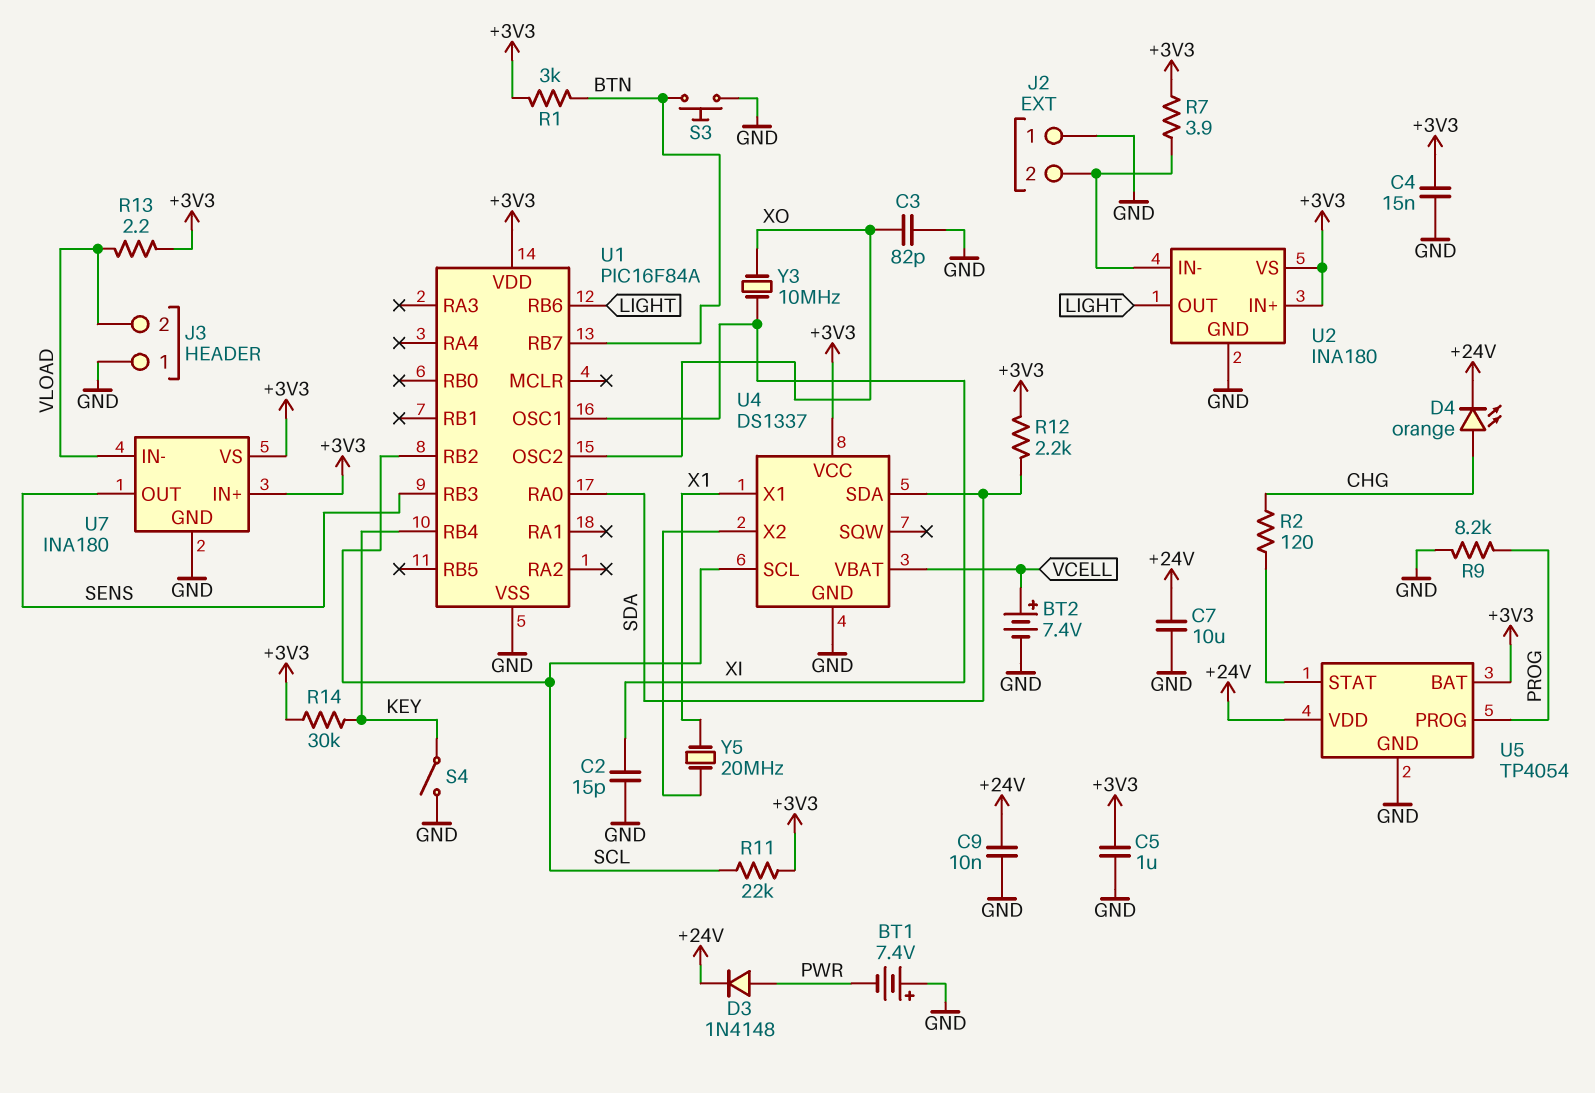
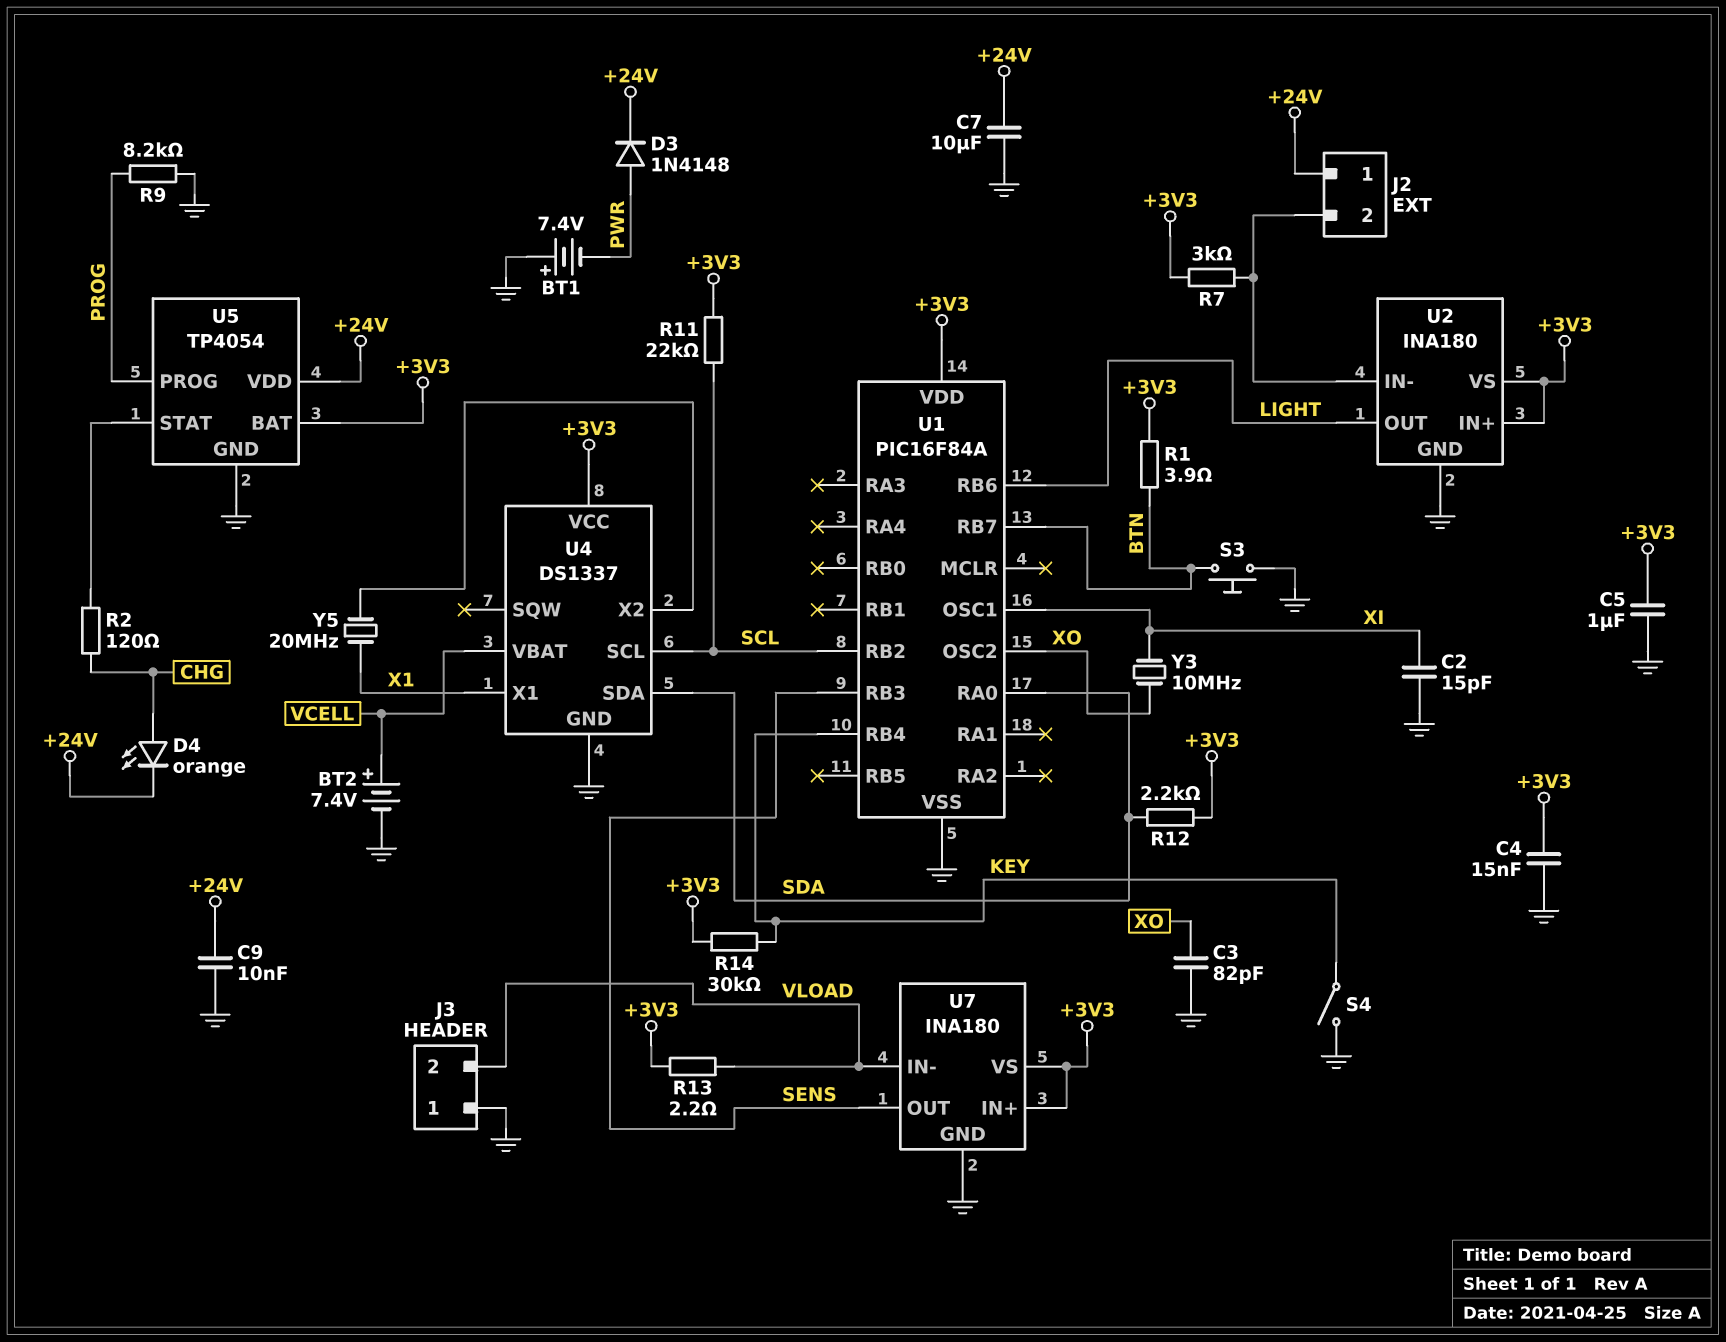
J2 pin 1: GND -> +24V
R1: 3k (+3V3, BTN) -> 3.9 (+3V3, BTN)
R7: 3.9 (+3V3, J2/2) -> 3k (+3V3, J2/2)

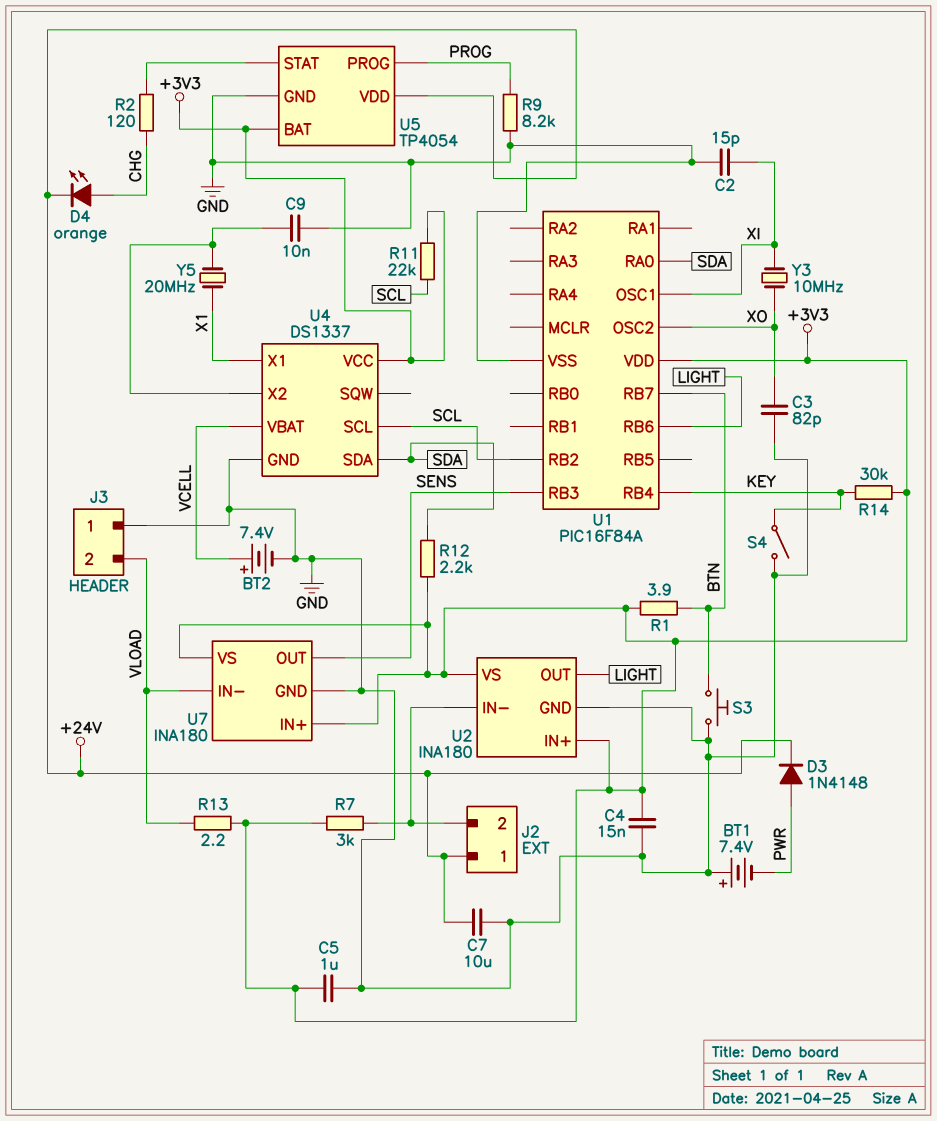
C9: 10nF (+24V, GND) -> 10nF (GND, U4/X2)

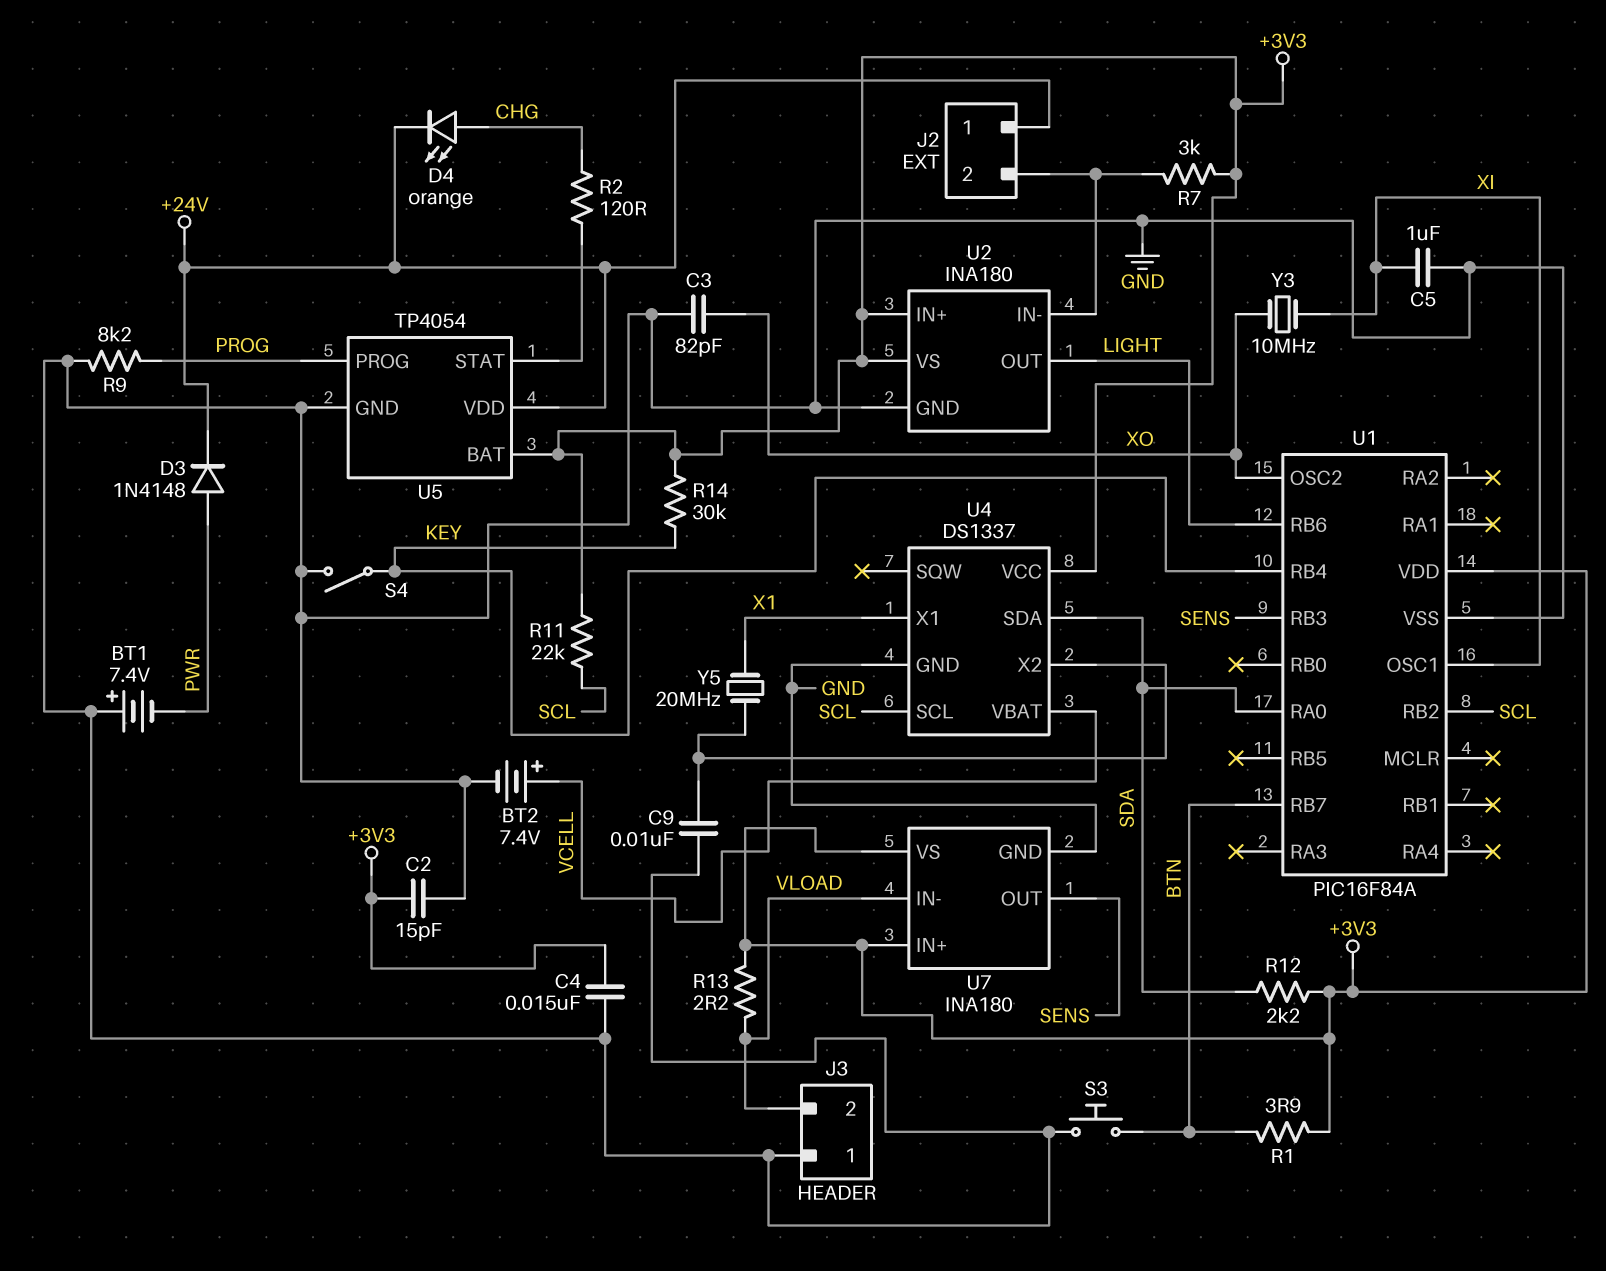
C2: 15pF (GND, XI) -> 15pF (+3V3, GND)
C5: 1uF (+3V3, GND) -> 1uF (GND, XI)
C7: 10uF (+24V, GND) -> none

